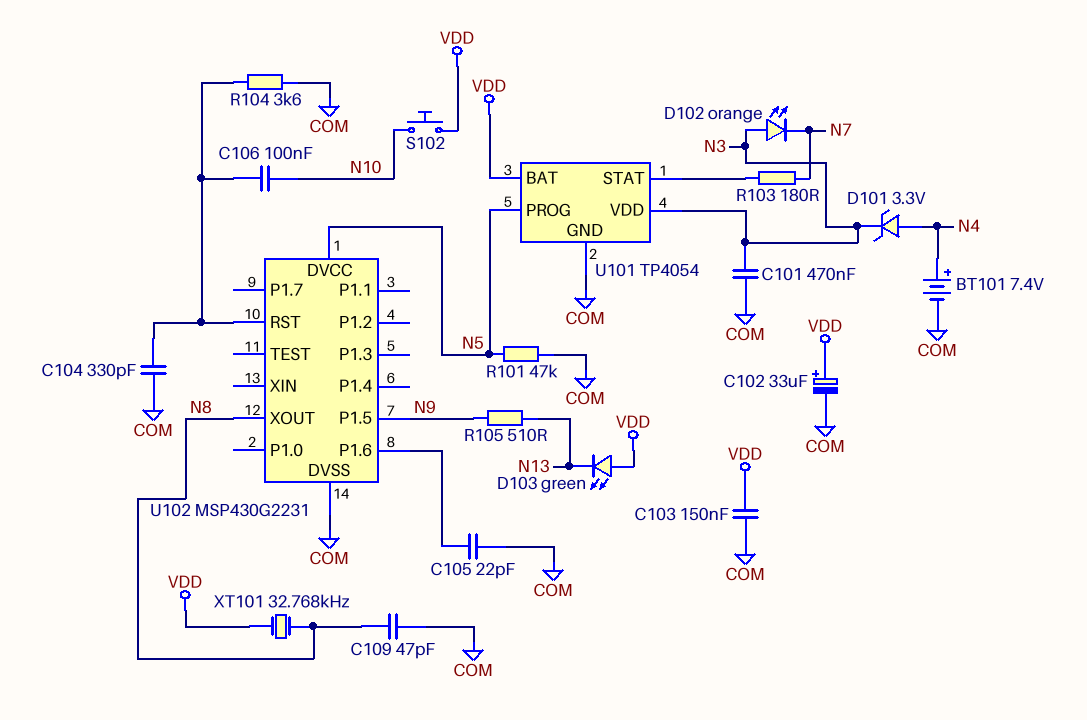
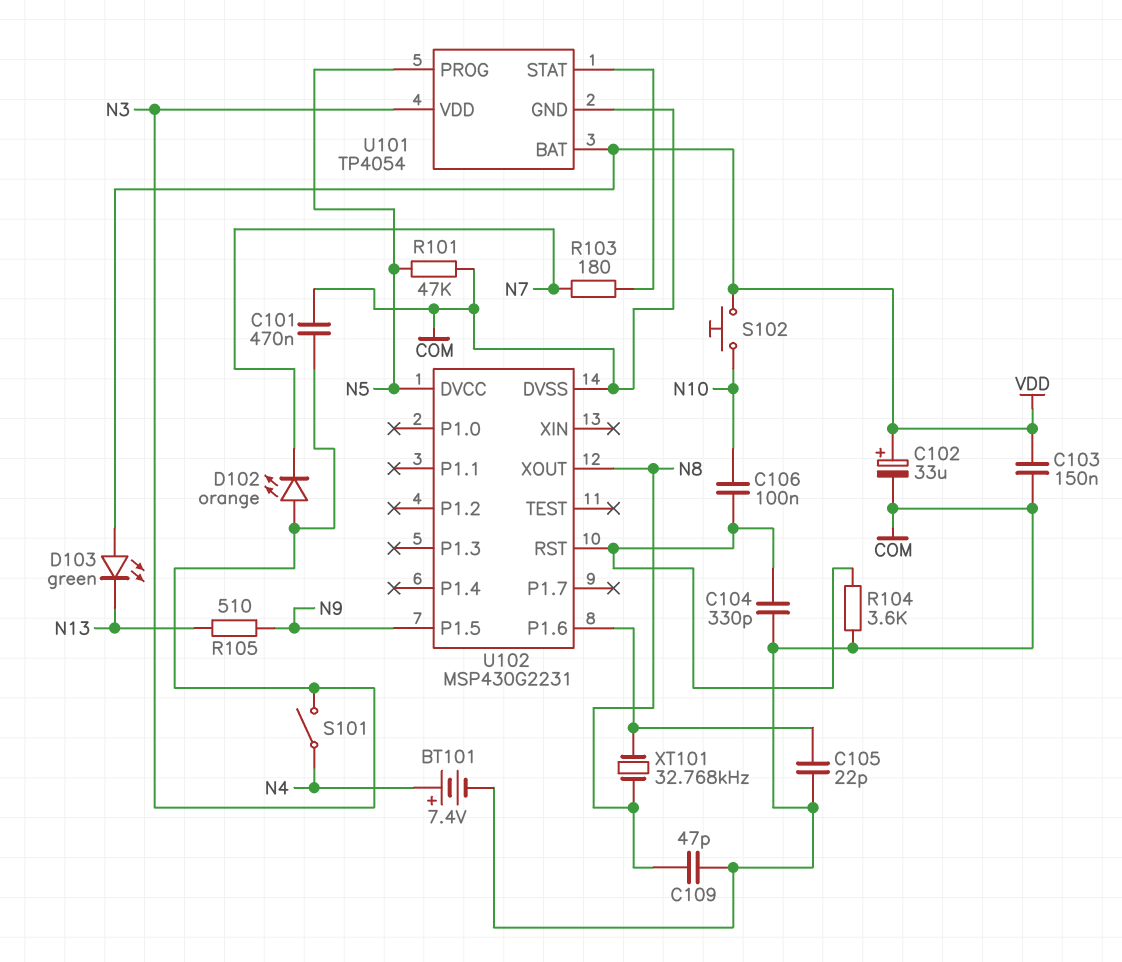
D101: zener 3.3V (A N4, K N3) -> none
S101: none -> switch (N3, N4)
XT101: 32.768kHz (N8, VDD) -> 32.768kHz (N8, U102/P1.6)

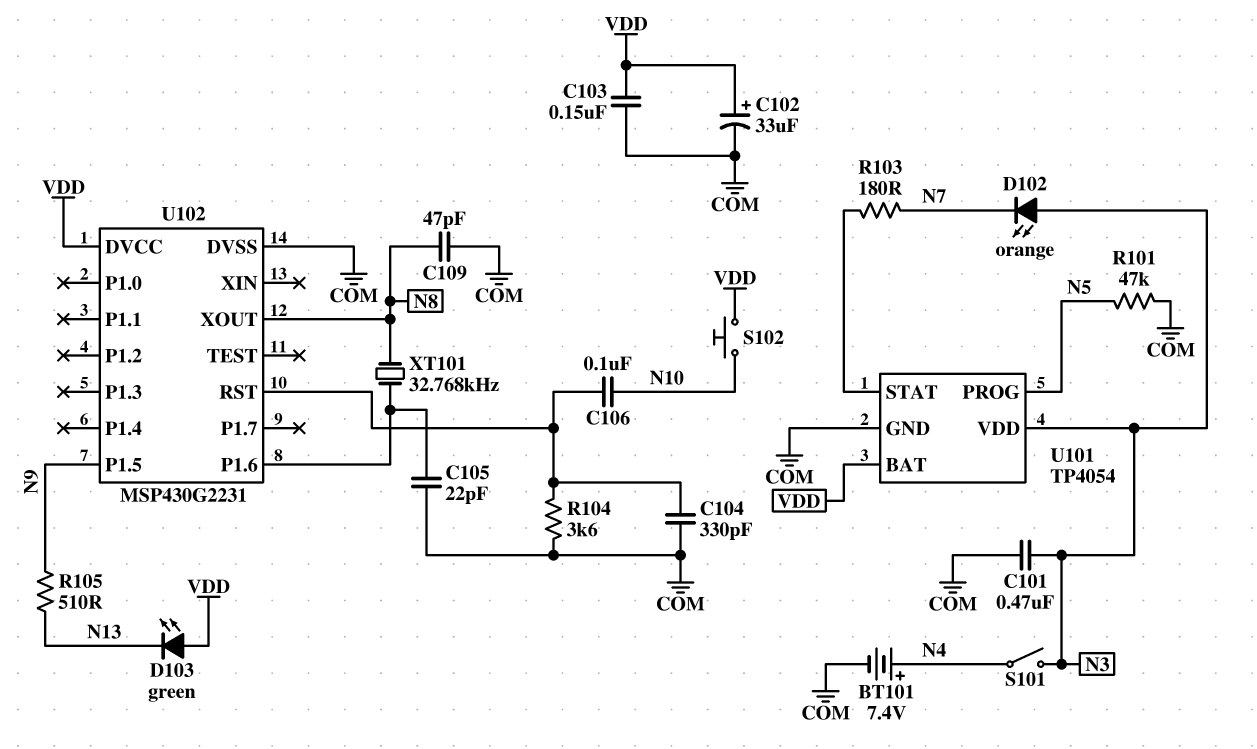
U102 pin DVCC: N5 -> VDD

